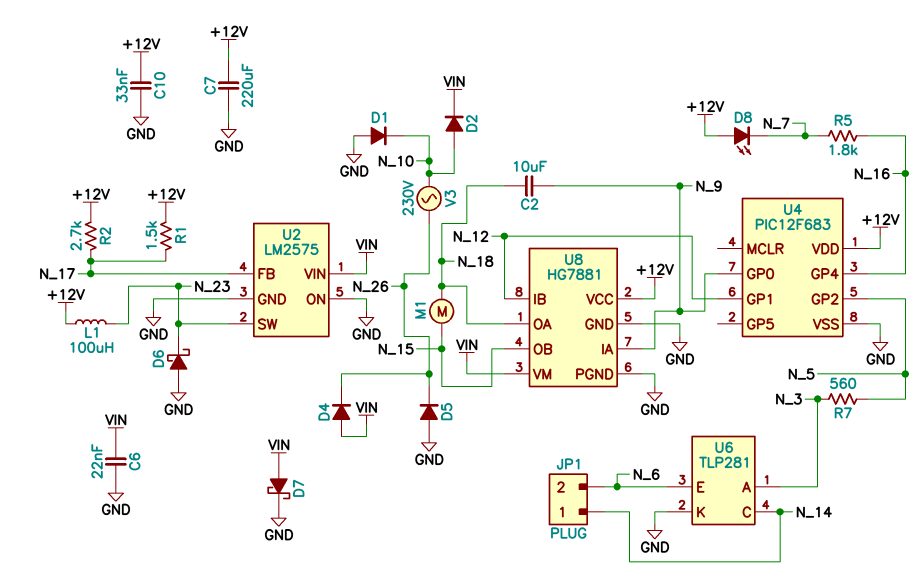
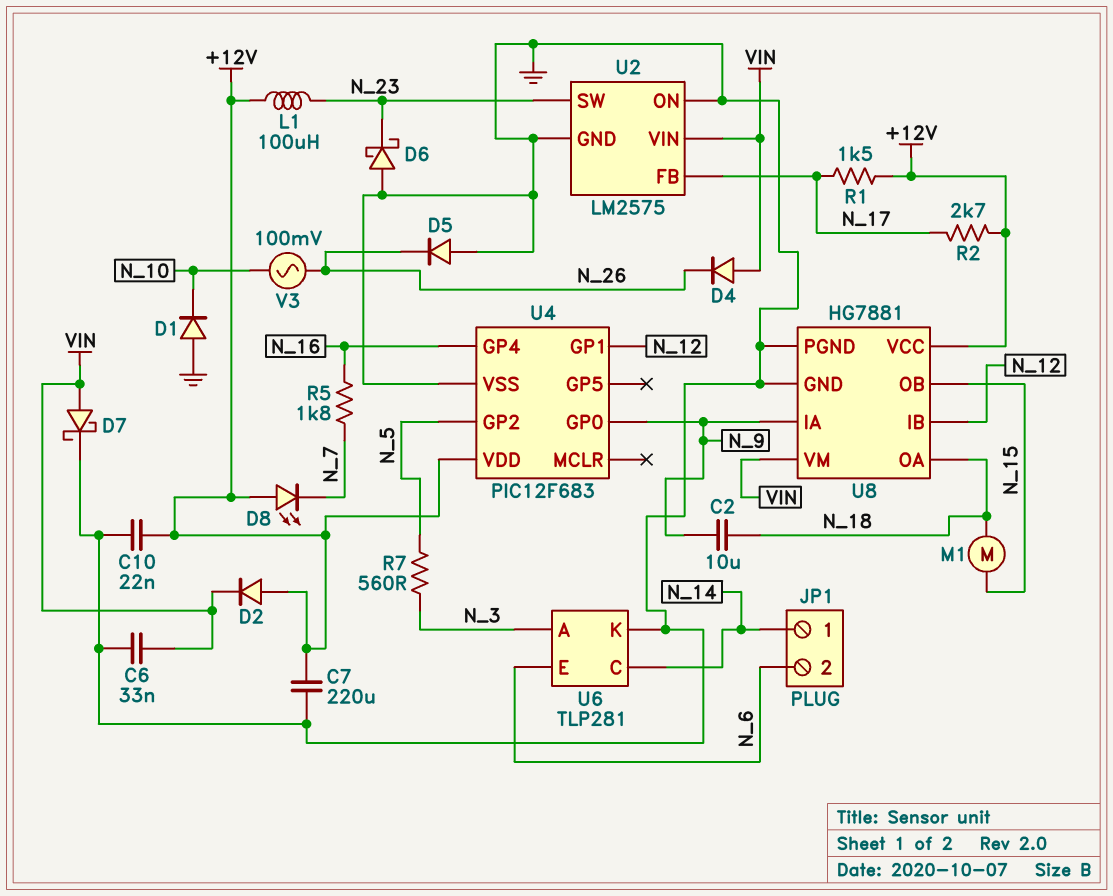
C6: 22nF (GND, VIN) -> 33nF (GND, VIN)
C10: 33nF (+12V, GND) -> 22nF (+12V, GND)
D2: diode (A N_10, K VIN) -> diode (A +12V, K VIN)
V3: AC 230V (N_10, N_26) -> AC 100mV (N_10, N_26)

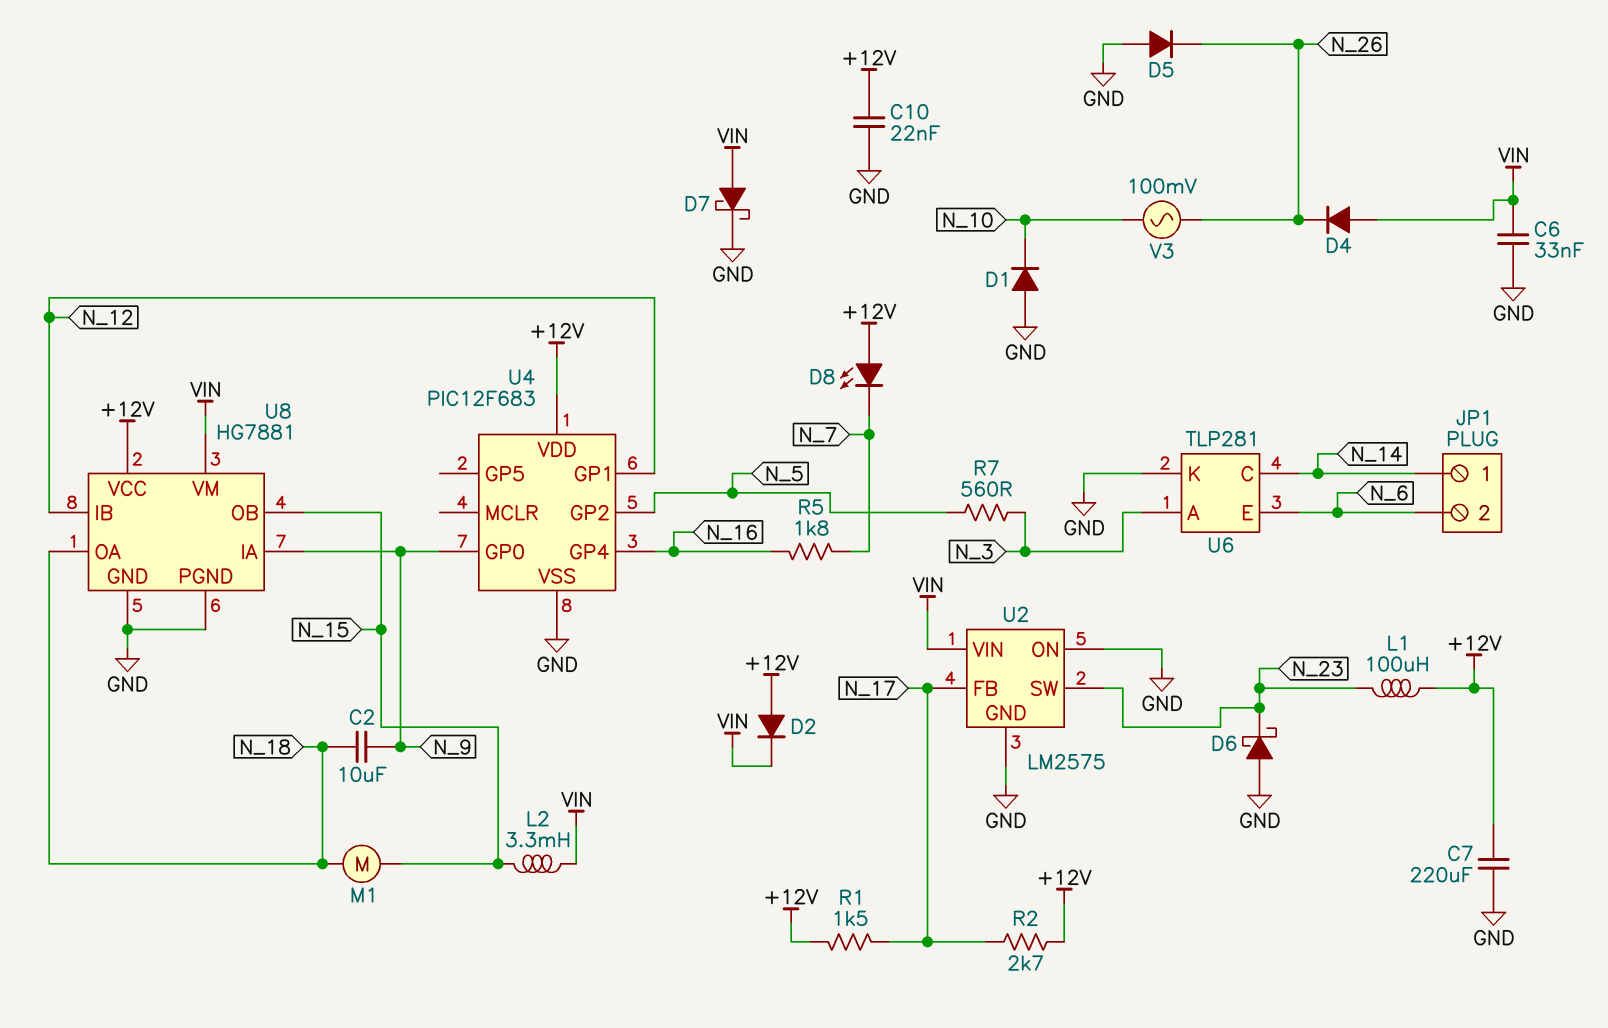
L2: none -> 3.3mH (N_15, VIN)

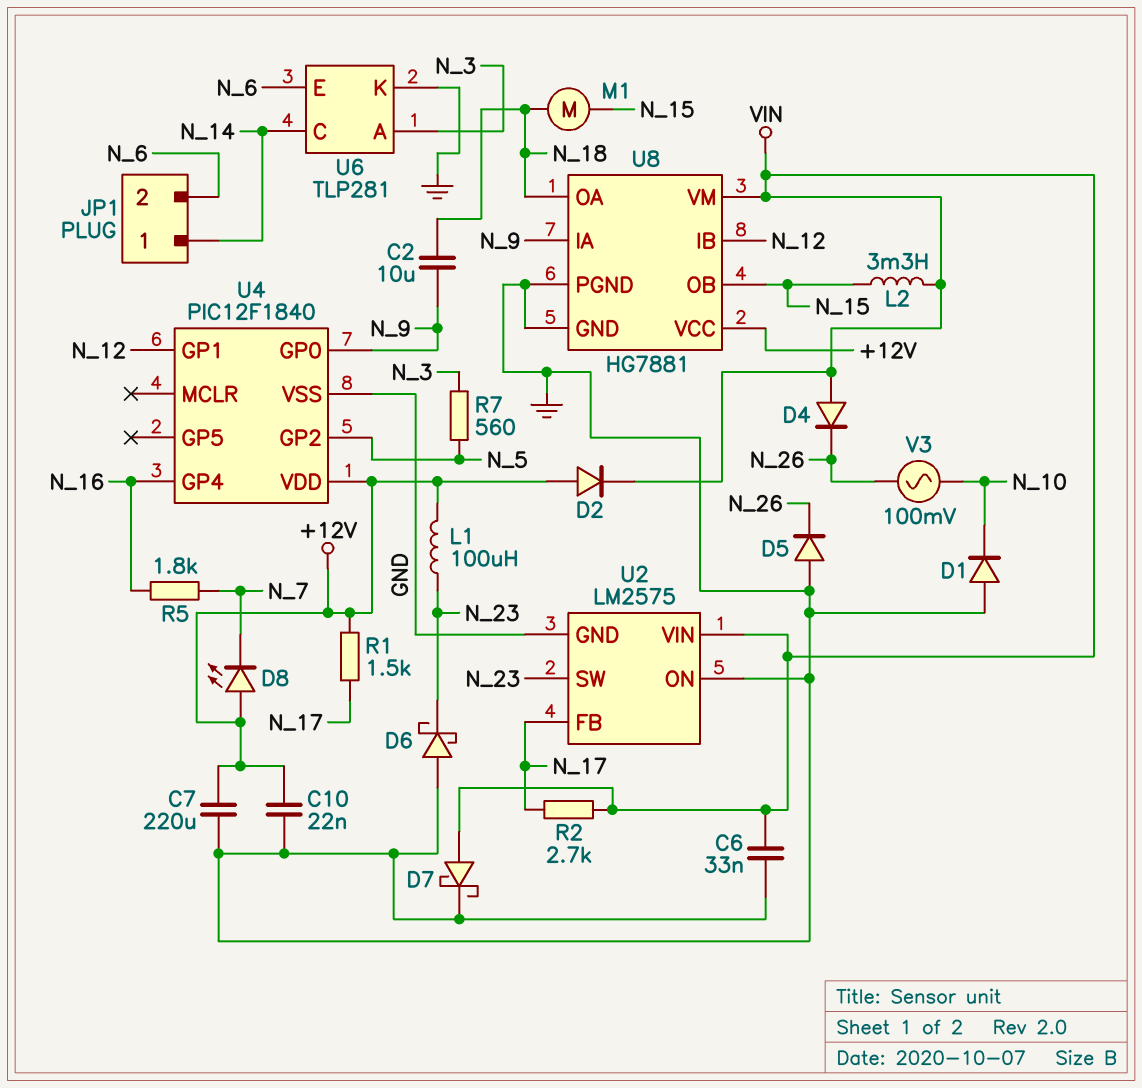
R2: 2.7k (+12V, N_17) -> 2.7k (N_17, VIN)
U4: PIC12F683 -> PIC12F1840

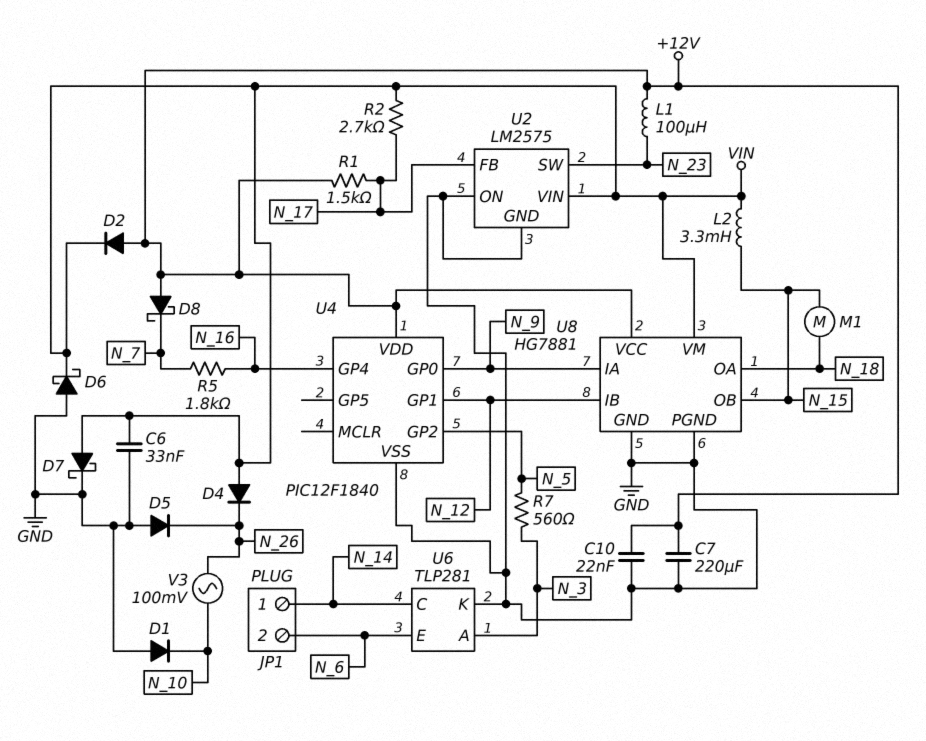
C2: 10uF (N_9, N_18) -> none
D6: schottky (A GND, K N_23) -> schottky (A GND, K VIN)
D8: LED (A +12V, K N_7) -> schottky (A +12V, K N_7)

